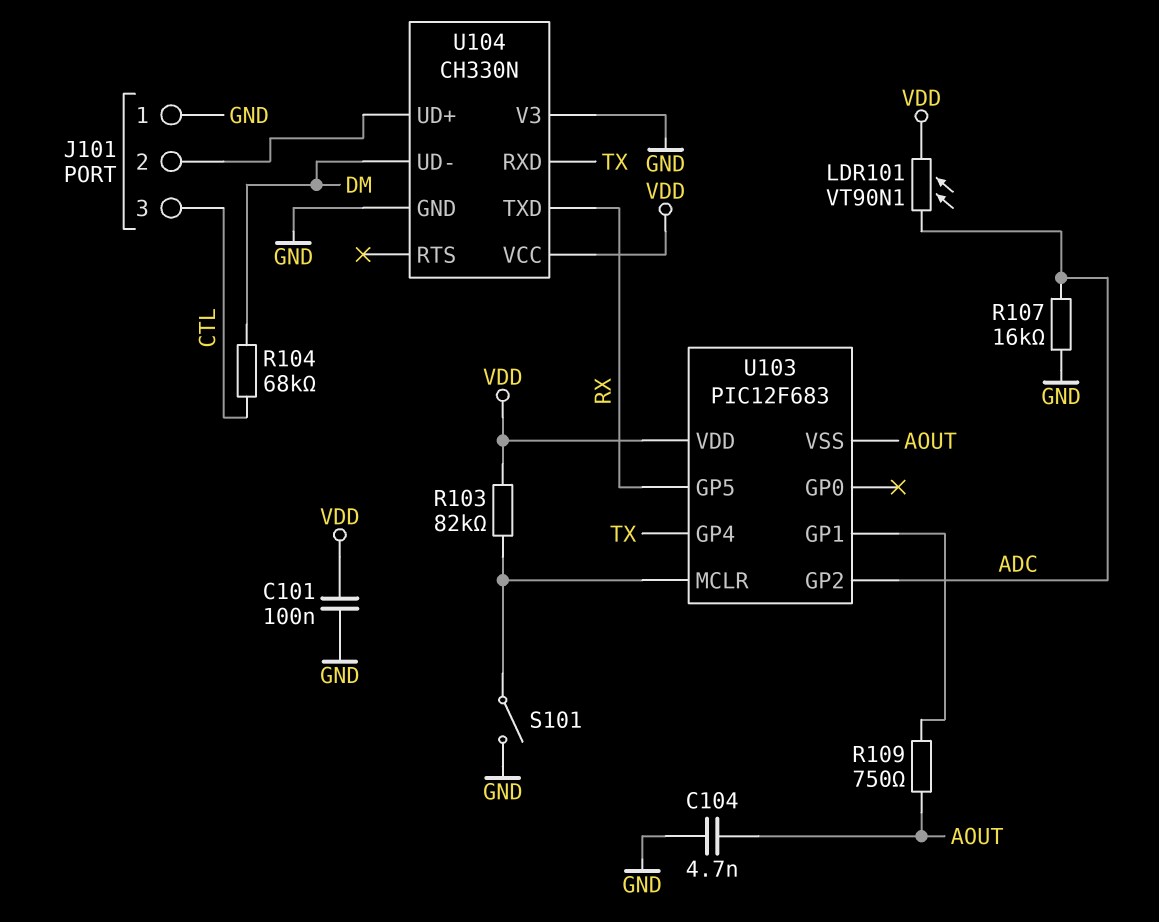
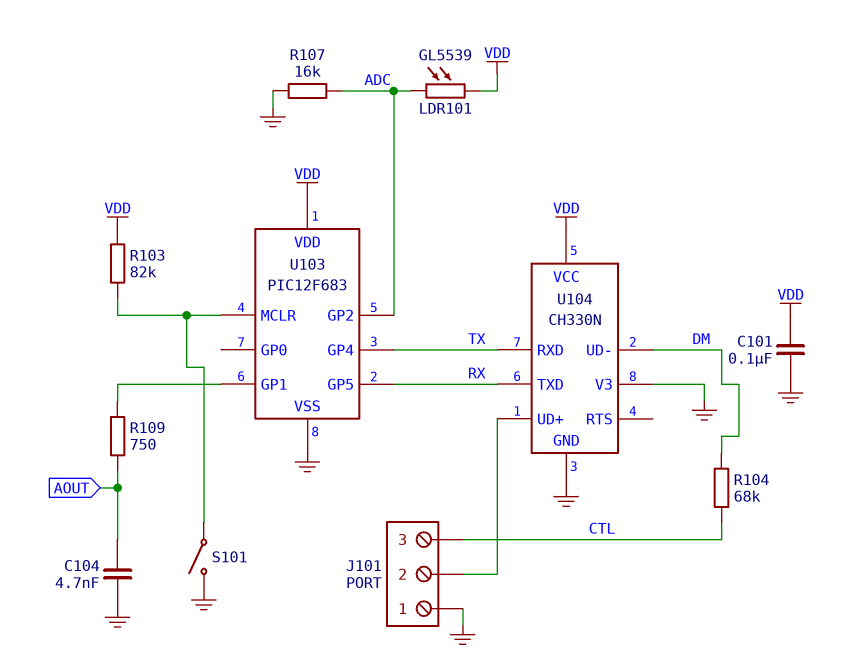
LDR101: VT90N1 (ADC, VDD) -> GL5539 (ADC, VDD)
U103 pin VSS: AOUT -> GND

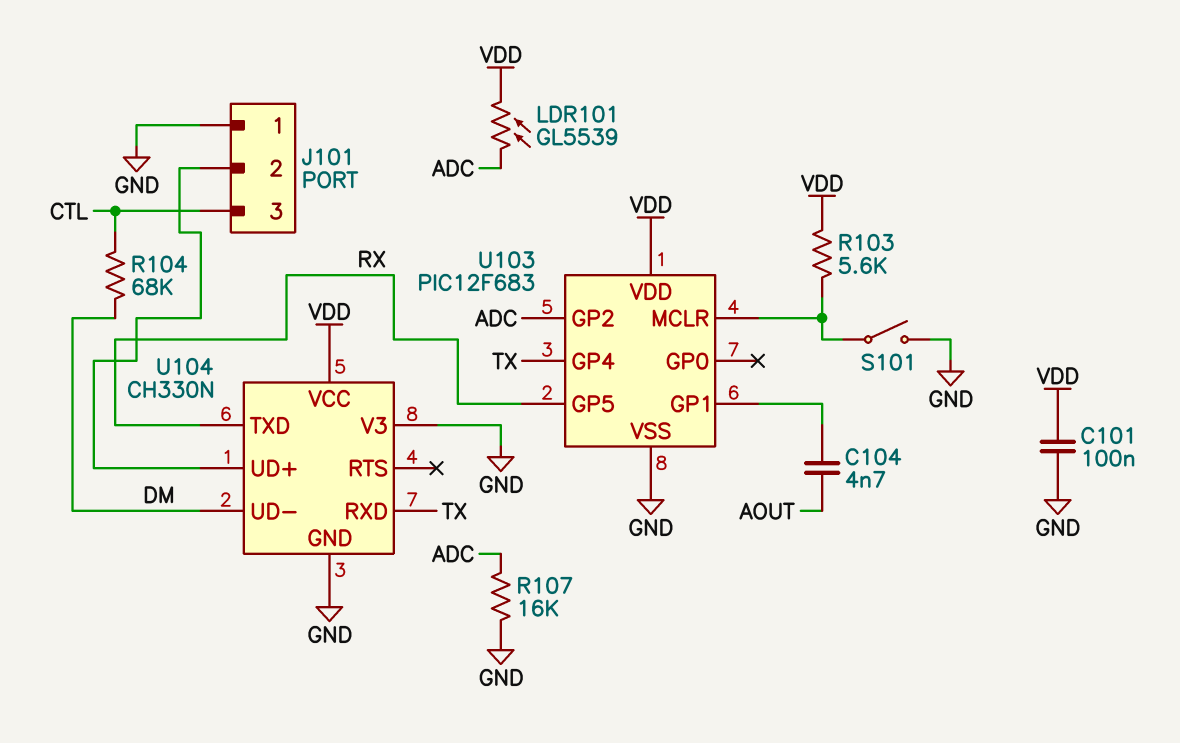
C104: 4.7nF (AOUT, GND) -> 4.7nF (AOUT, U103/GP1)
R103: 82k (U103/MCLR, VDD) -> 5.6k (U103/MCLR, VDD)
R109: 750 (AOUT, U103/GP1) -> none

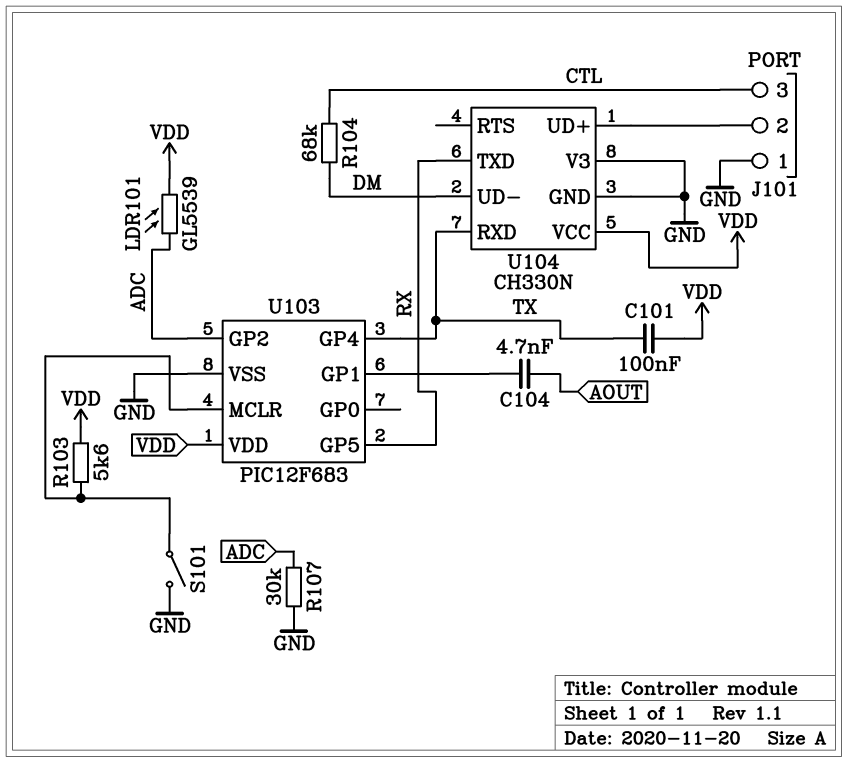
C101: 100nF (GND, VDD) -> 100nF (TX, VDD)
R107: 16k (ADC, GND) -> 30k (ADC, GND)

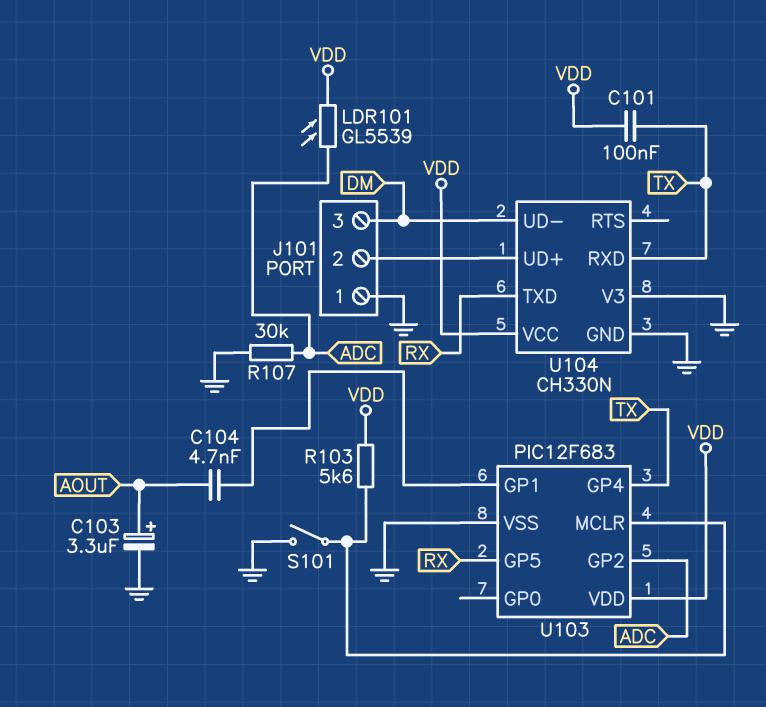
C103: none -> 3.3uF (plus AOUT, minus GND)
J101 pin 3: CTL -> DM
R104: 68k (CTL, DM) -> none

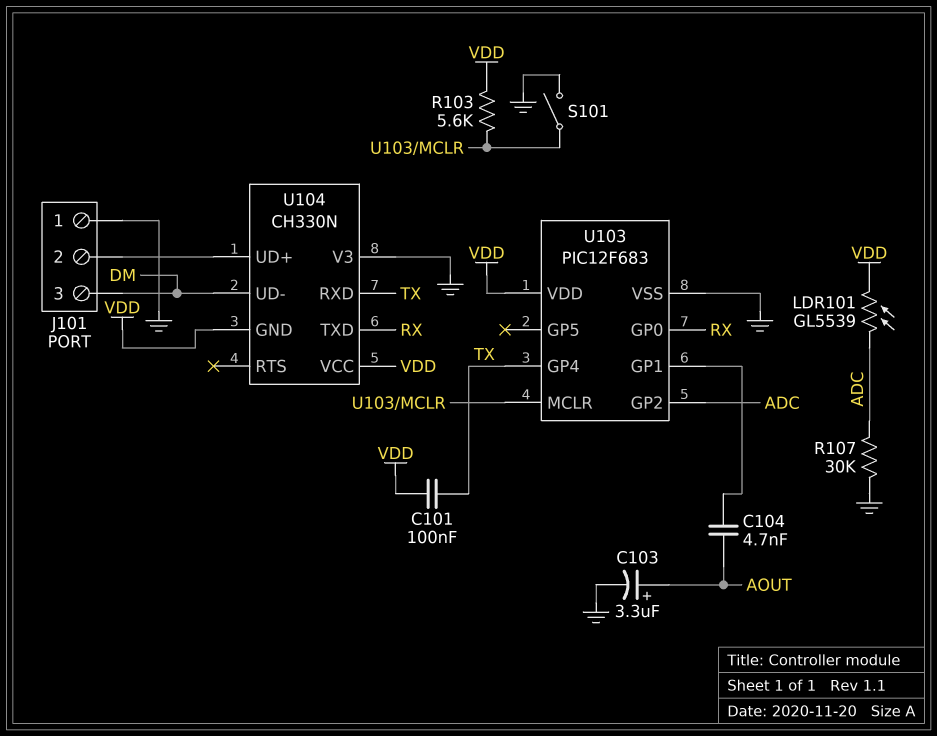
U103 pin GP0: none -> RX
U103 pin GP5: RX -> none
U104 pin GND: GND -> VDD

